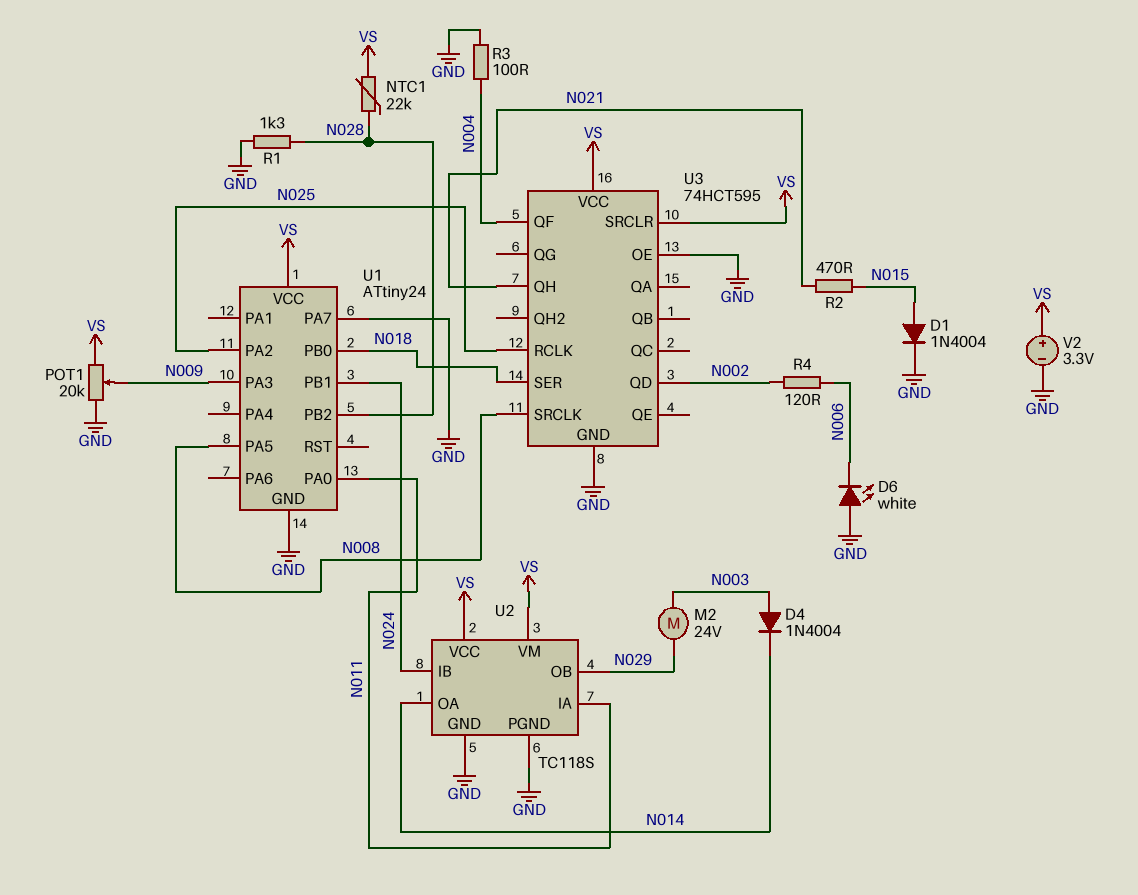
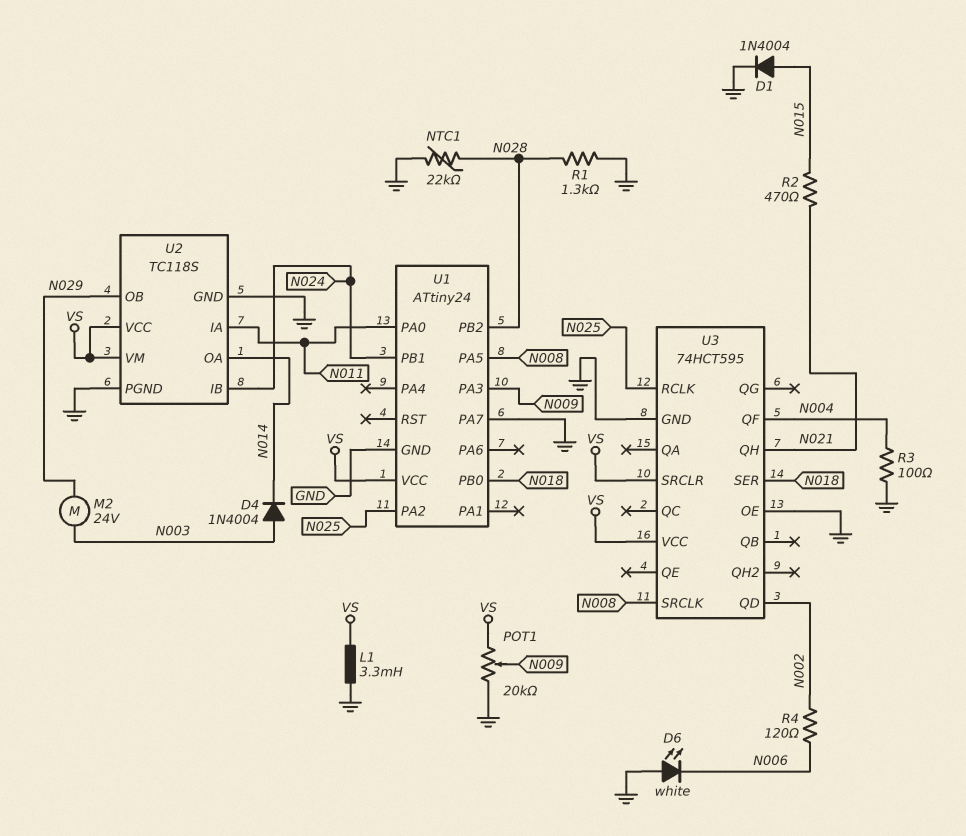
L1: none -> 3.3mH (GND, VS)
NTC1: 22k (N028, VS) -> 22k (GND, N028)
V2: 3.3V (plus VS, minus GND) -> none

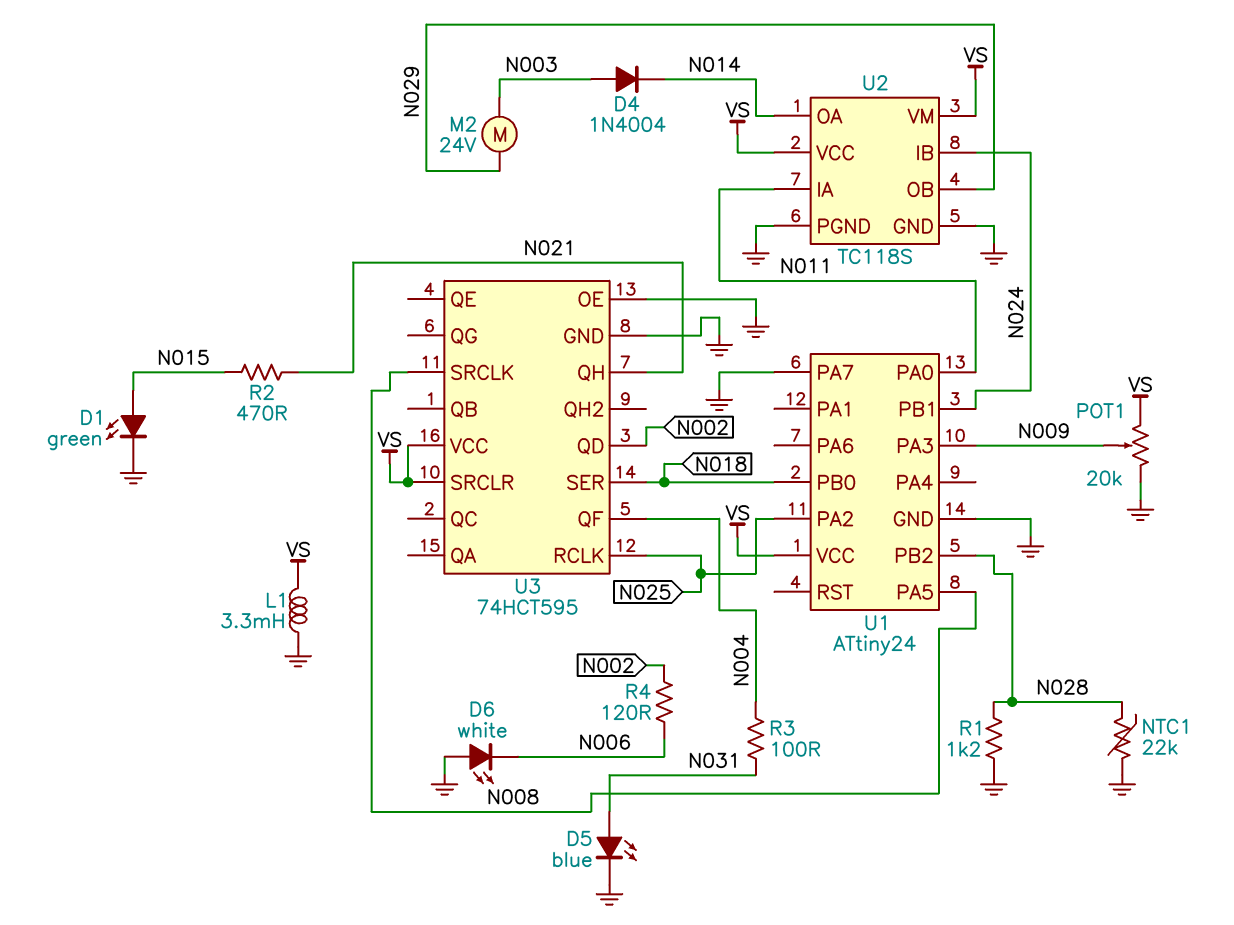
D1: diode 1N4004 (A N015, K GND) -> LED green (A N015, K GND)
D5: none -> LED blue (A N031, K GND)
R1: 1.3k (GND, N028) -> 1.2k (GND, N028)
R3: 100 (GND, N004) -> 100 (N004, N031)

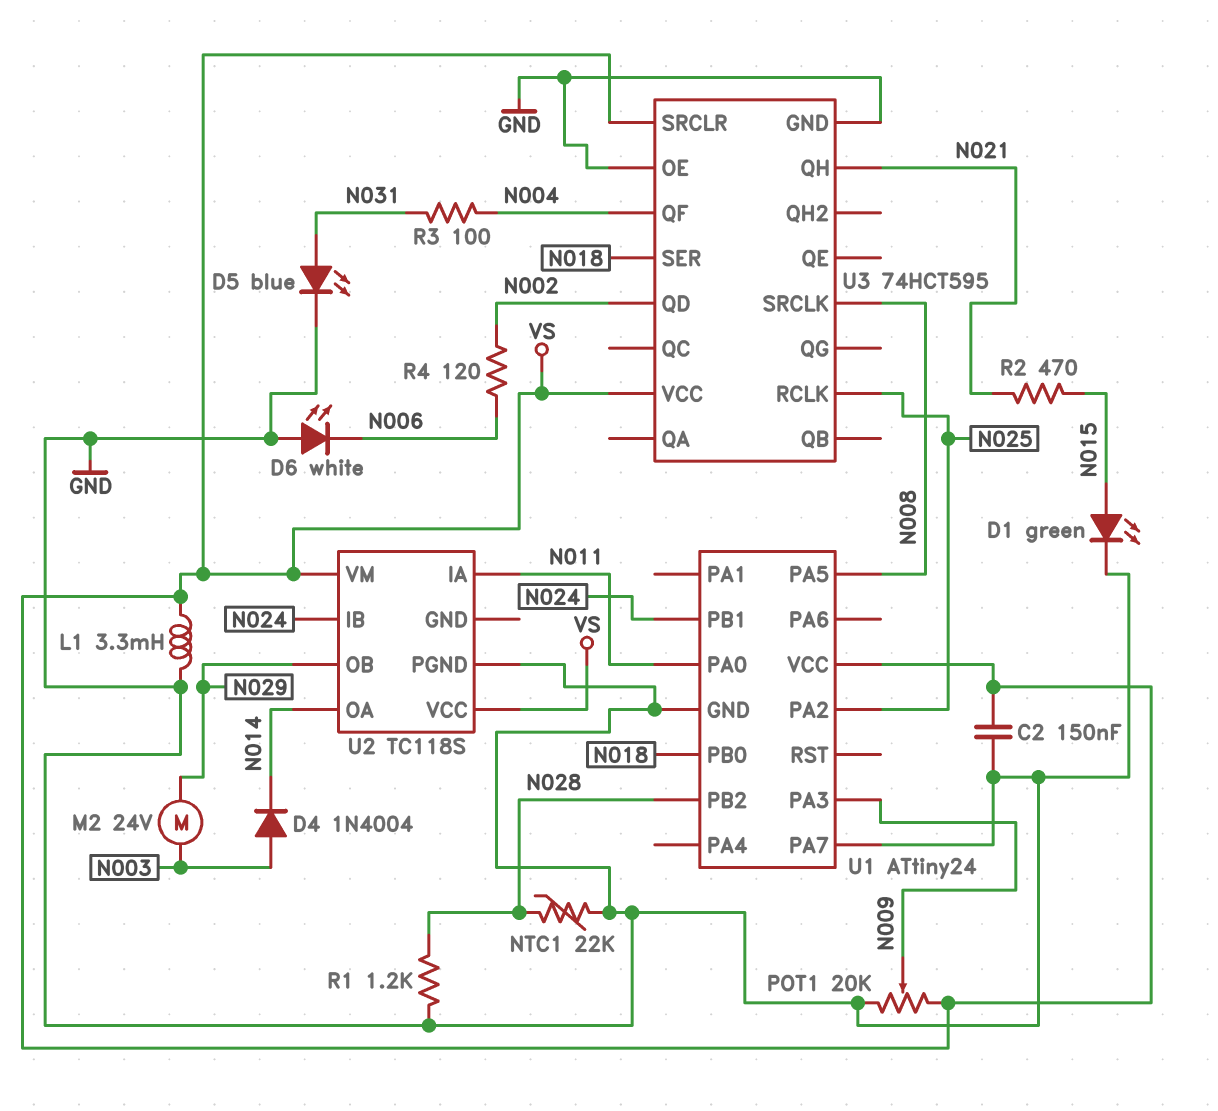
C2: none -> 150nF (GND, VS)
U2 pin GND: GND -> none

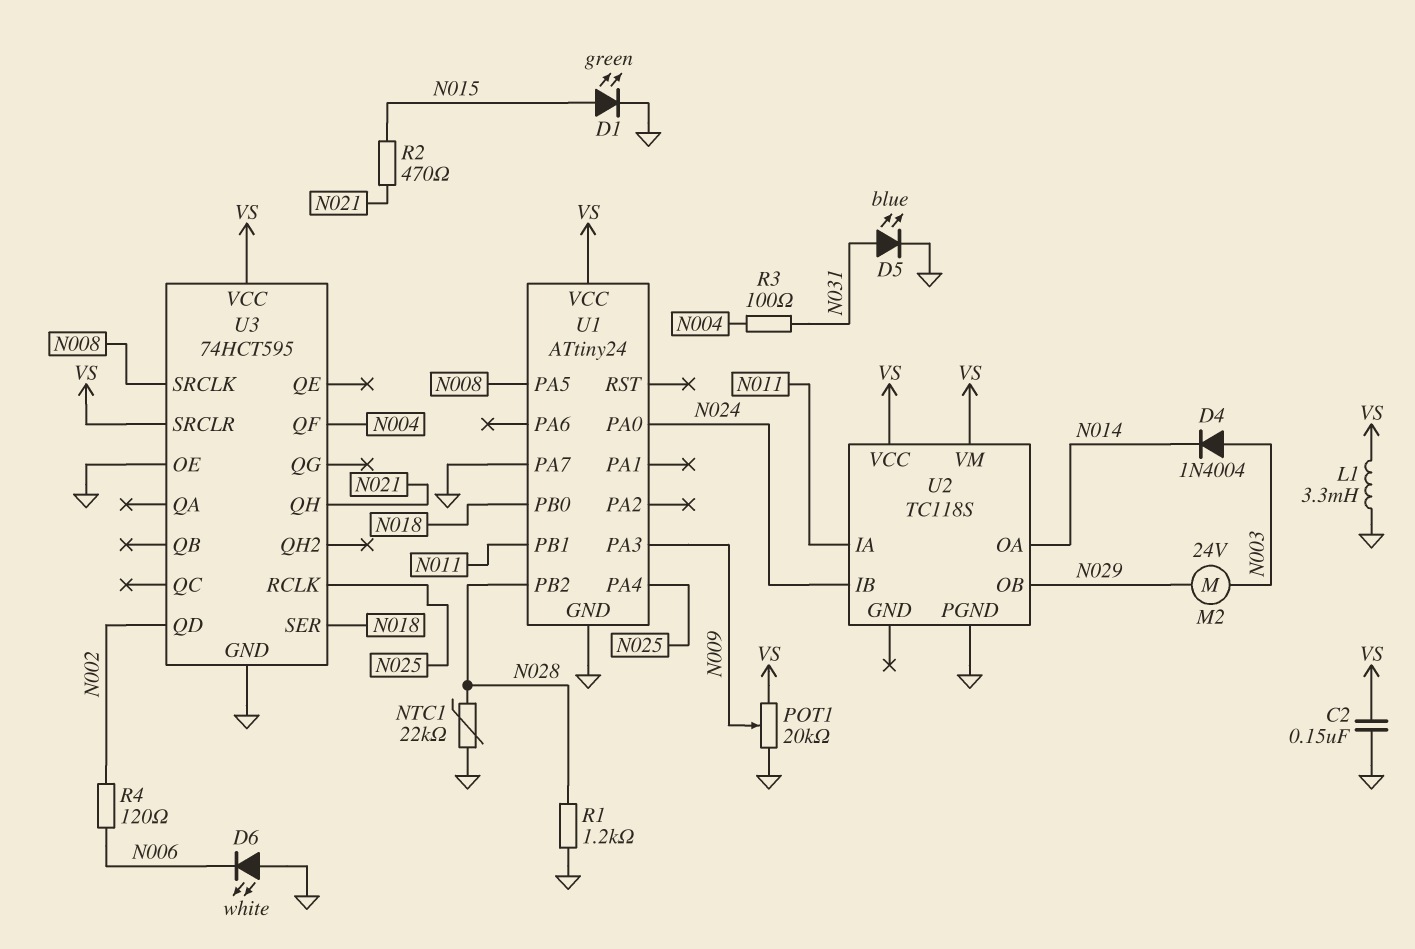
U1 pin PA0: N011 -> N024
U1 pin PA2: N025 -> none
U1 pin PA4: none -> N025
U1 pin PB1: N024 -> N011

